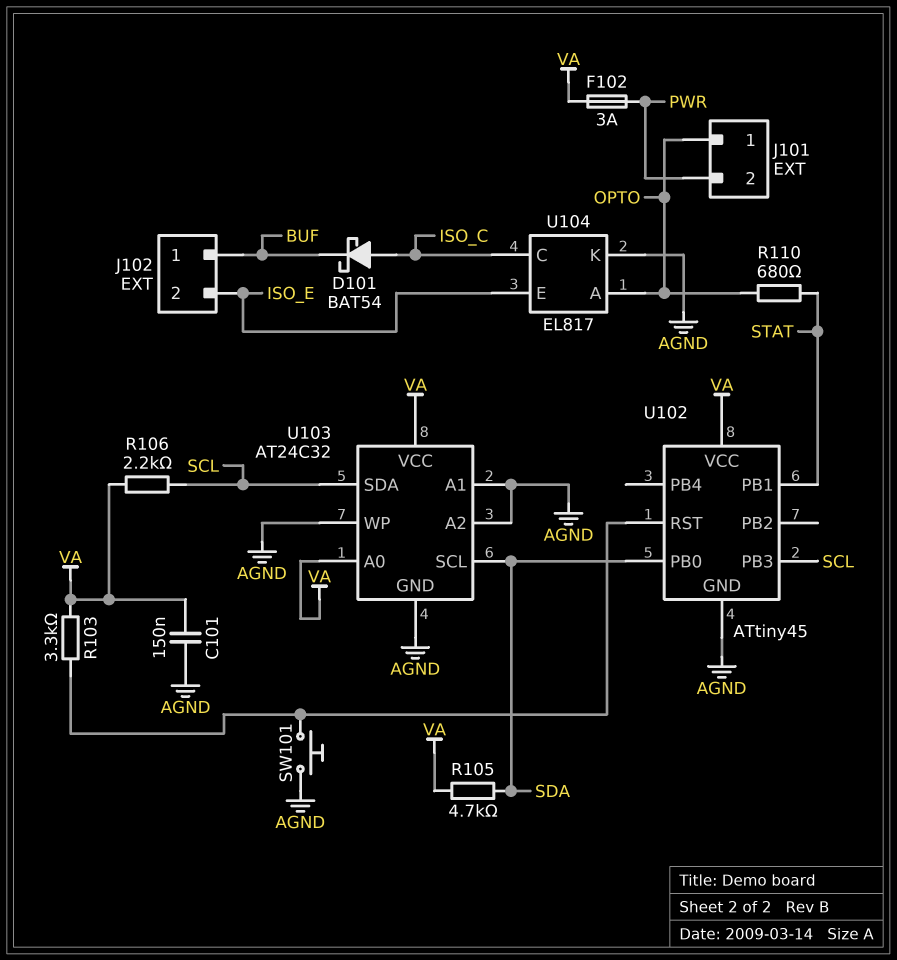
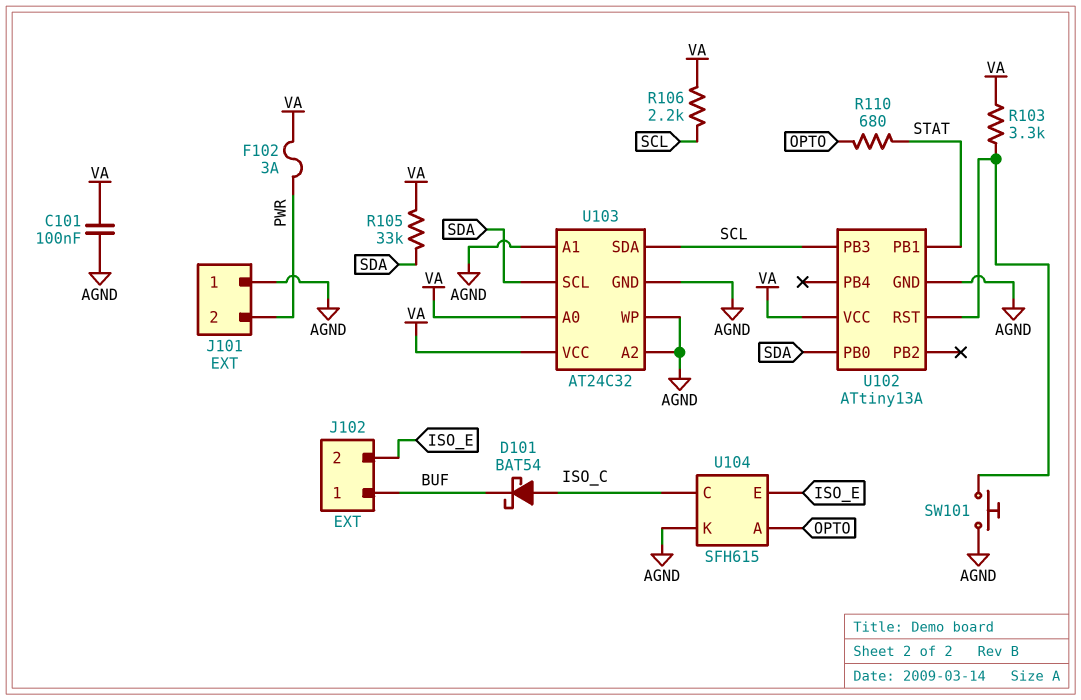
C101: 150nF (AGND, VA) -> 100nF (AGND, VA)
J101 pin 1: OPTO -> AGND
R105: 4.7k (SDA, VA) -> 33k (SDA, VA)
U102: ATtiny45 -> ATtiny13A
U104: EL817 -> SFH615

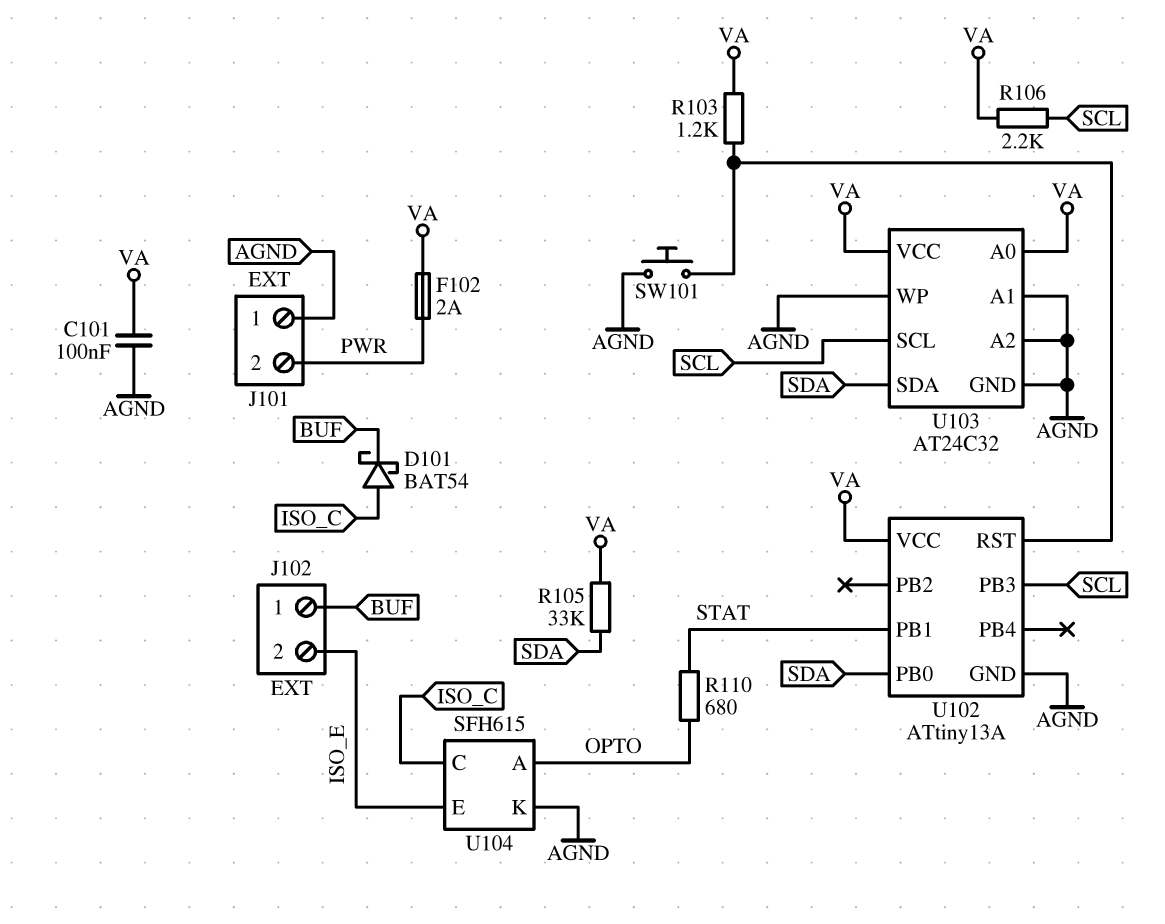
F102: 3A (PWR, VA) -> 2A (PWR, VA)
R103: 3.3k (U102/RST, VA) -> 1.2k (U102/RST, VA)
U103 pin SCL: SDA -> SCL
U103 pin SDA: SCL -> SDA

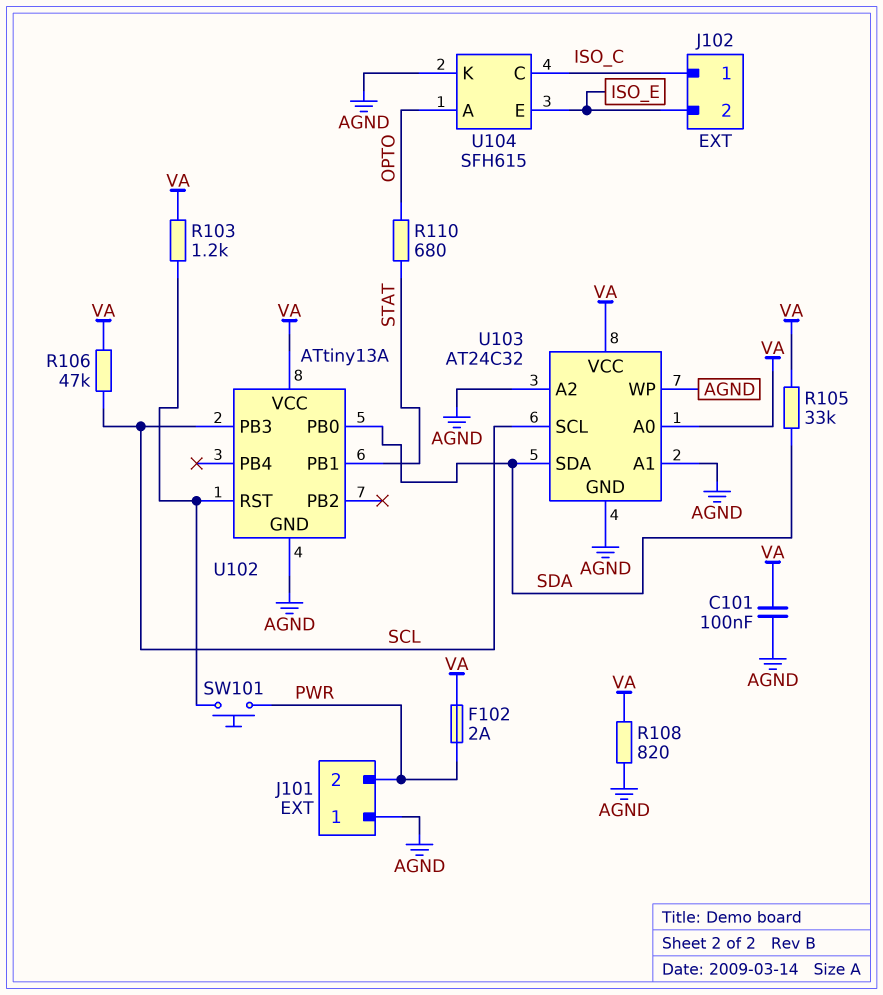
D101: schottky BAT54 (A ISO_C, K BUF) -> none
J102 pin 1: BUF -> ISO_C
R106: 2.2k (SCL, VA) -> 47k (SCL, VA)
R108: none -> 820 (AGND, VA)
SW101: button (AGND, U102/RST) -> button (PWR, U102/RST)

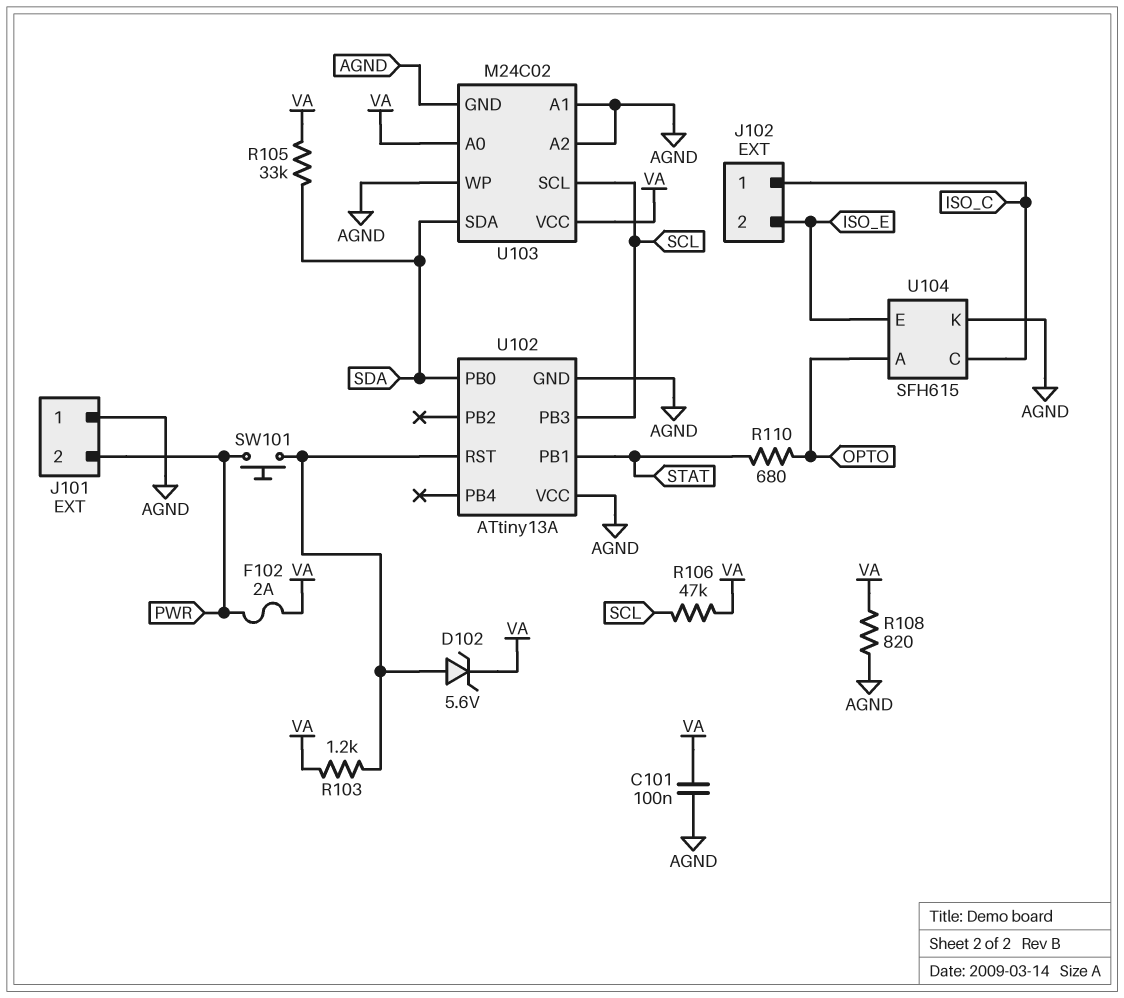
D102: none -> zener 5.6V (A U102/RST, K VA)
U102 pin VCC: VA -> AGND
U103: AT24C32 -> M24C02

